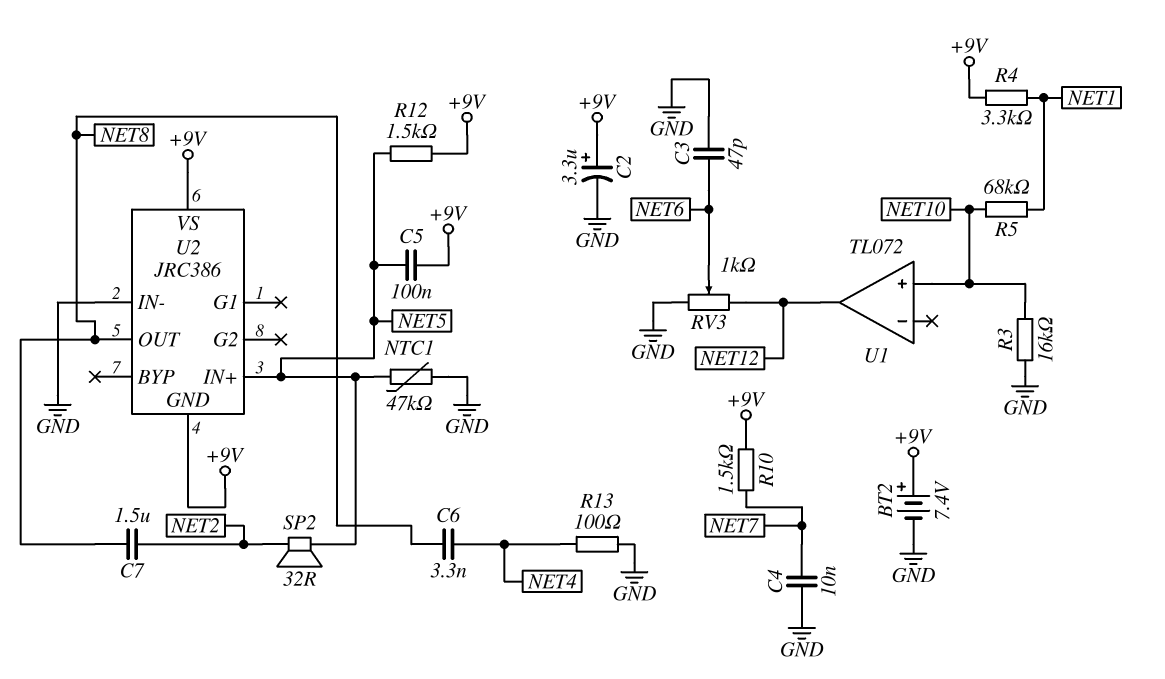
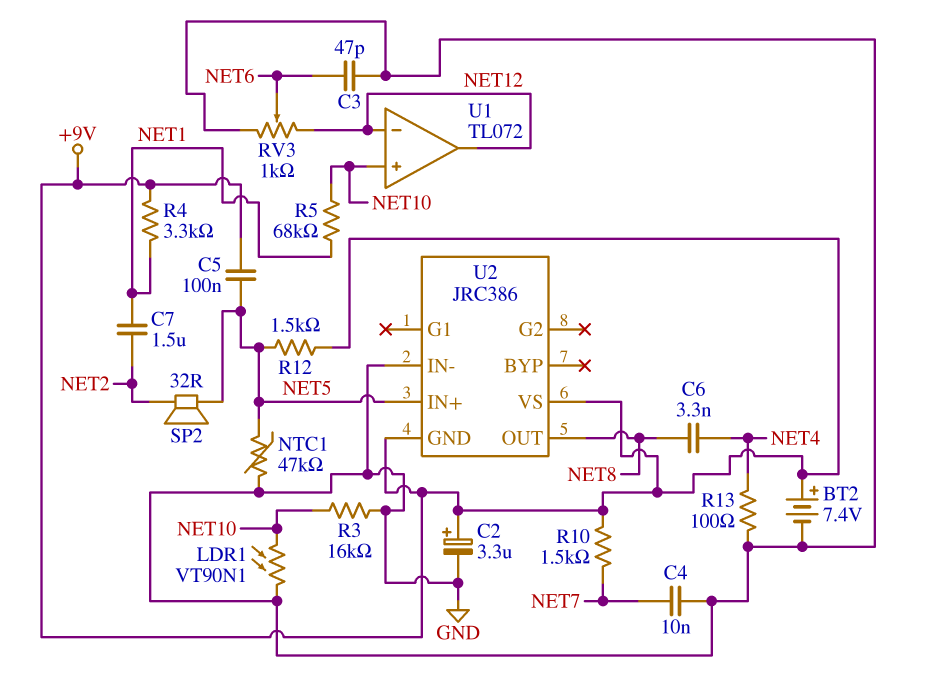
C7: 1.5uF (NET2, NET8) -> 1.5uF (NET1, NET2)
LDR1: none -> VT90N1 (GND, NET10)
U1 pin in-: none -> NET12

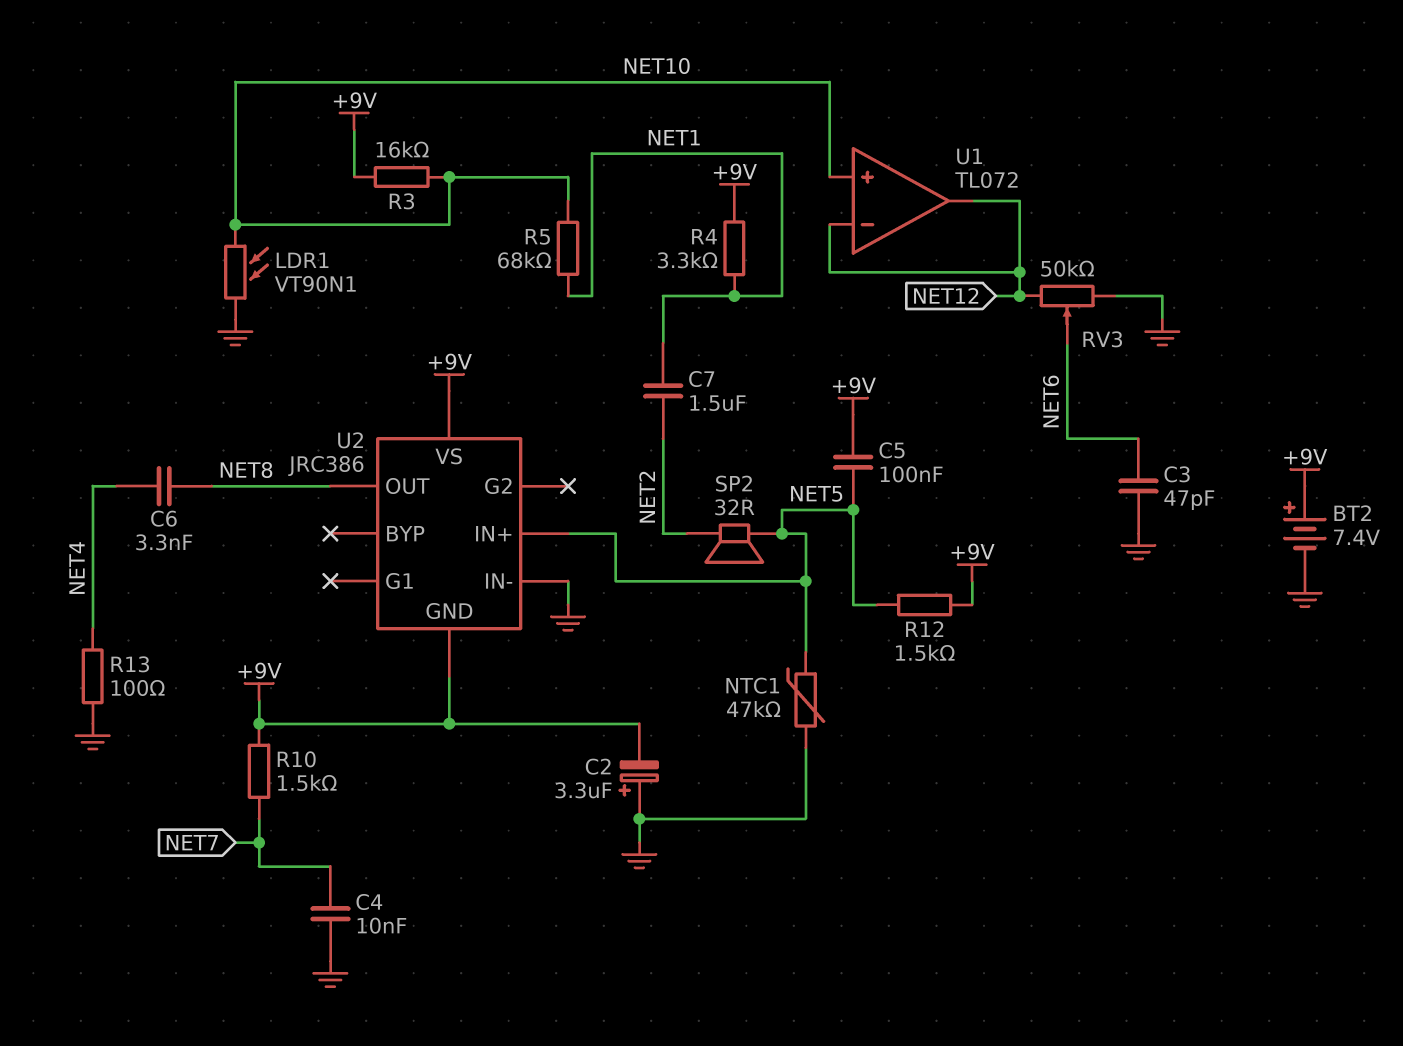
C2: 3.3uF (plus +9V, minus GND) -> 3.3uF (plus GND, minus +9V)
R3: 16k (GND, NET10) -> 16k (+9V, NET10)
RV3: 1k (GND, NET12, wiper NET6) -> 50k (GND, NET12, wiper NET6)

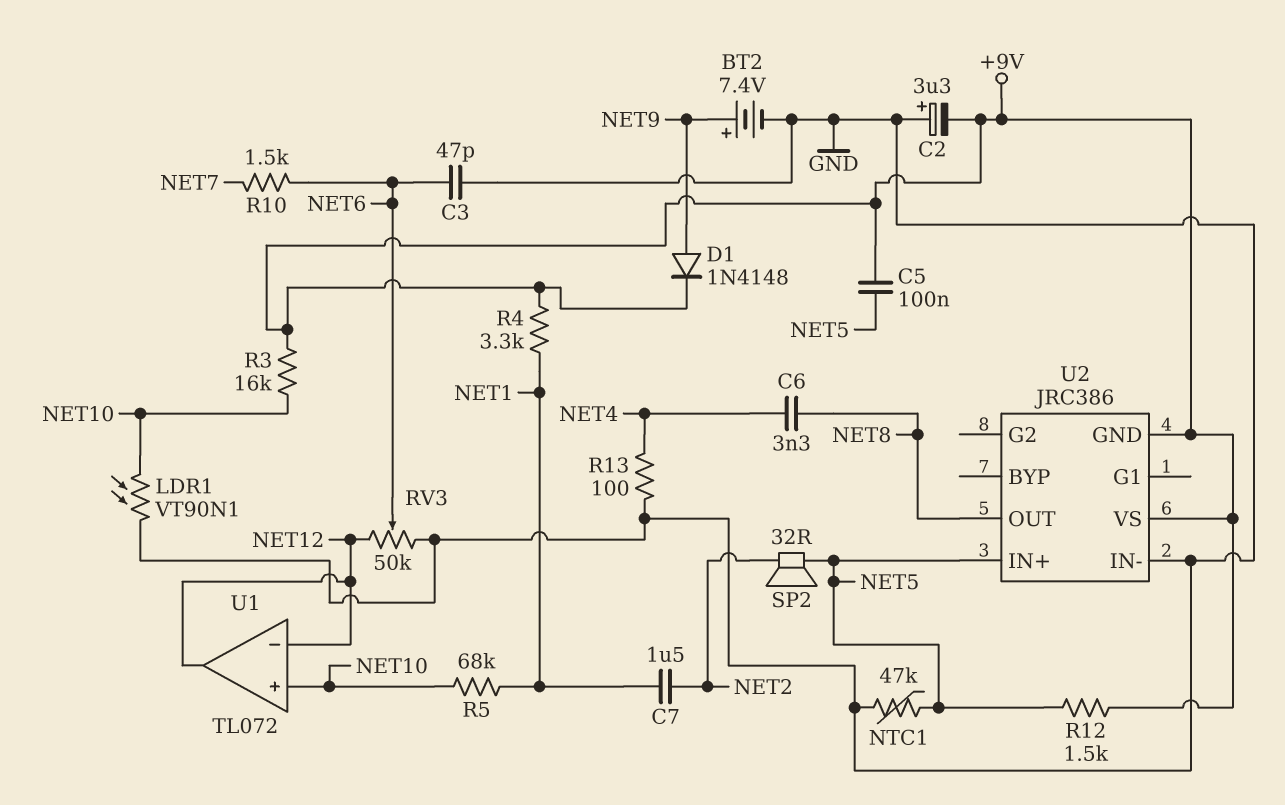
BT2: 7.4V (plus +9V, minus GND) -> 7.4V (plus NET9, minus GND)
C4: 10nF (GND, NET7) -> none
D1: none -> diode 1N4148 (A NET9, K +9V)
R10: 1.5k (+9V, NET7) -> 1.5k (NET6, NET7)

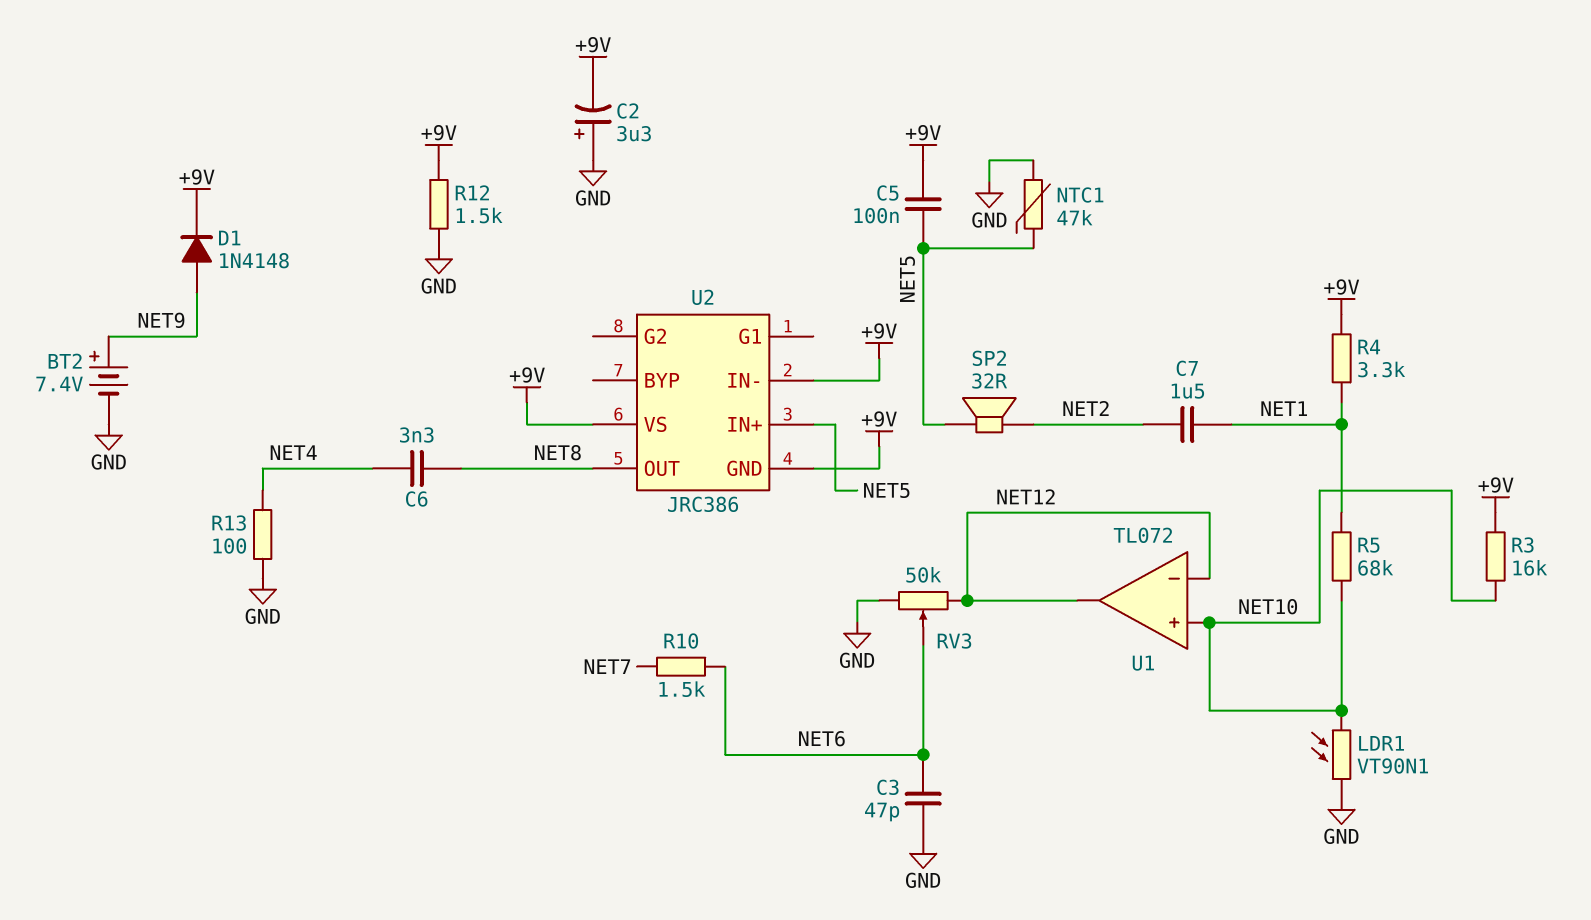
R12: 1.5k (+9V, NET5) -> 1.5k (+9V, GND)
U2 pin IN-: GND -> +9V

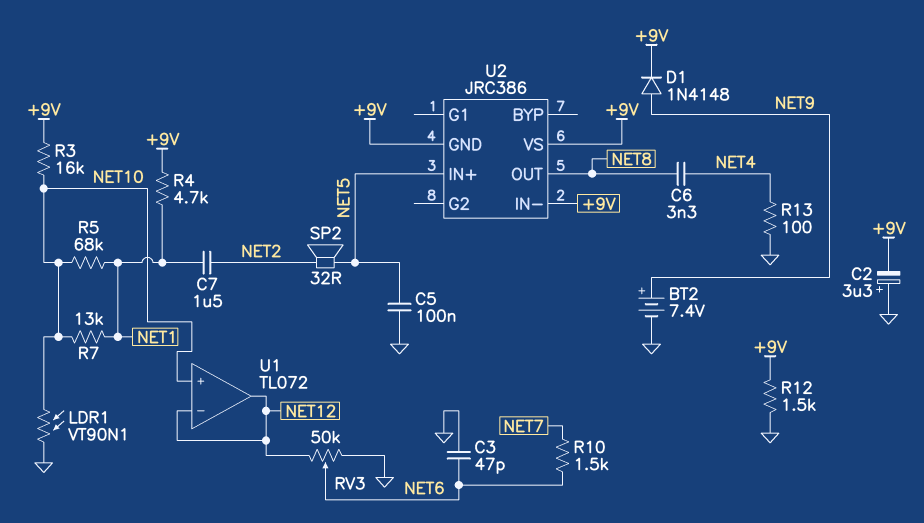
C5: 100nF (+9V, NET5) -> 100nF (GND, NET5)
NTC1: 47k (GND, NET5) -> none
R4: 3.3k (+9V, NET1) -> 4.7k (+9V, NET1)
R7: none -> 13k (NET1, NET10)

